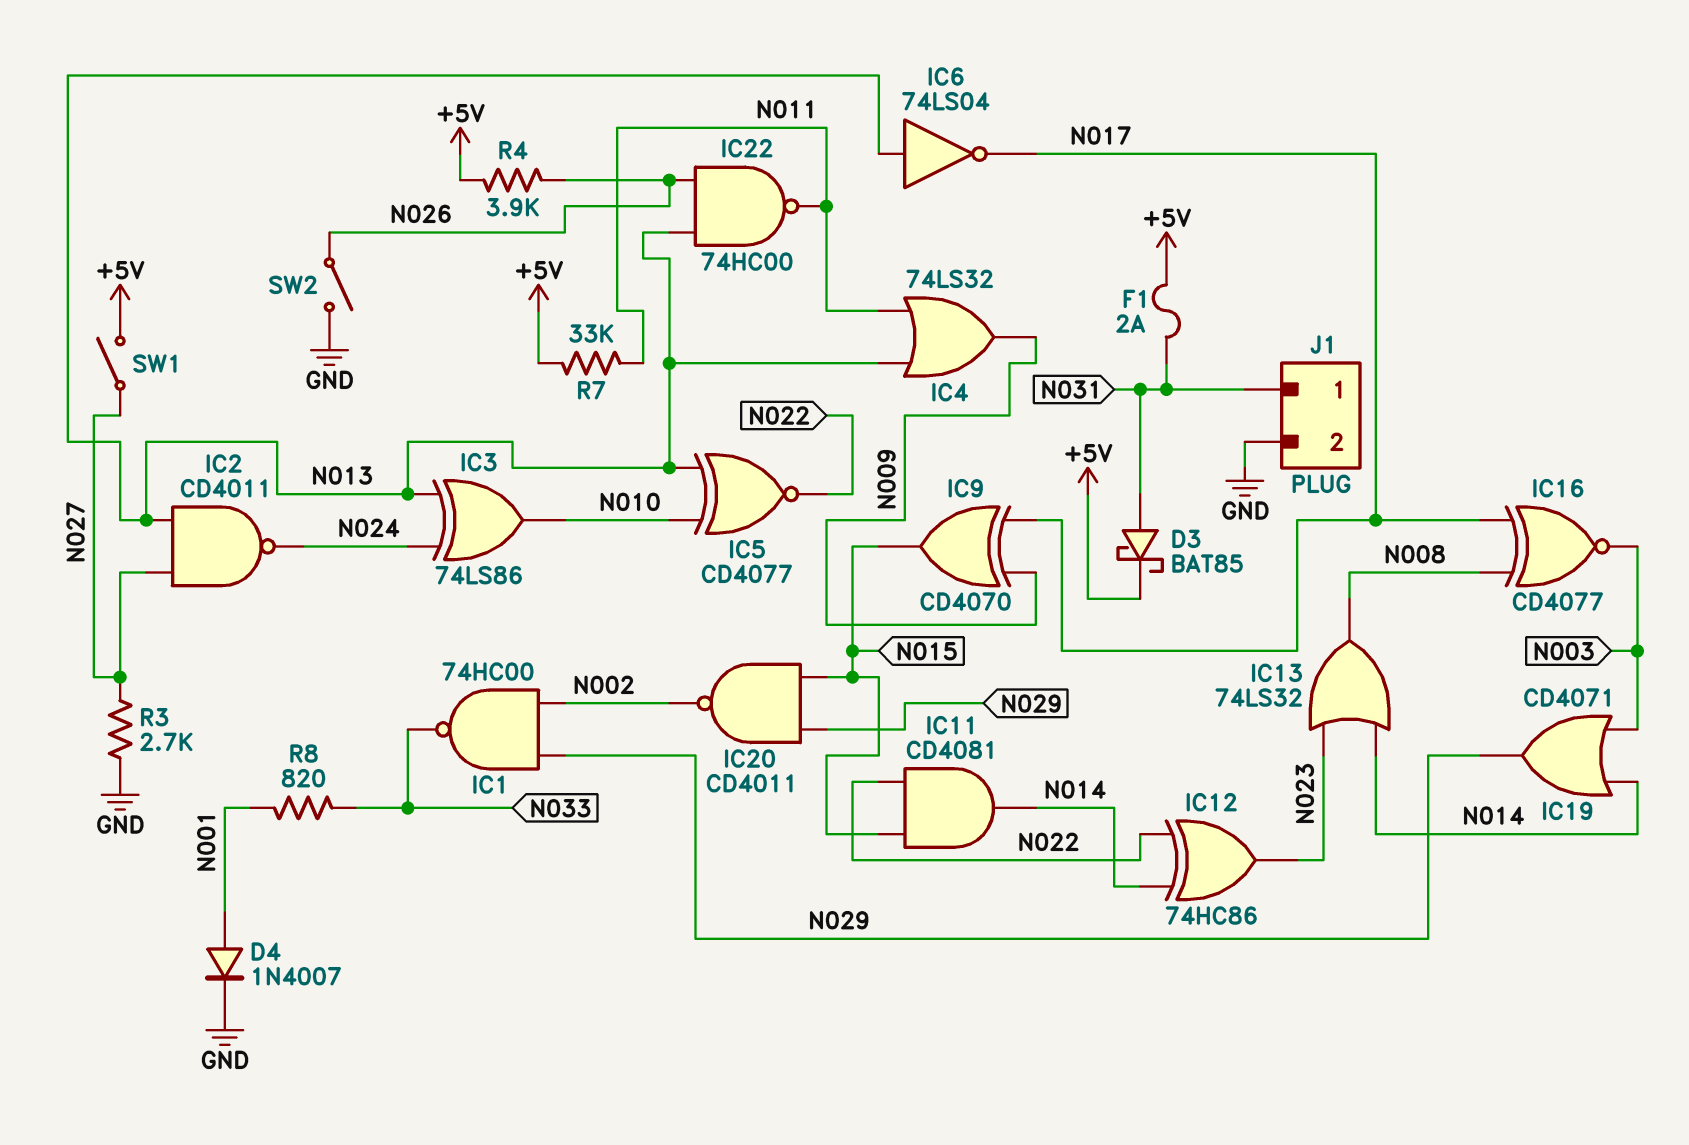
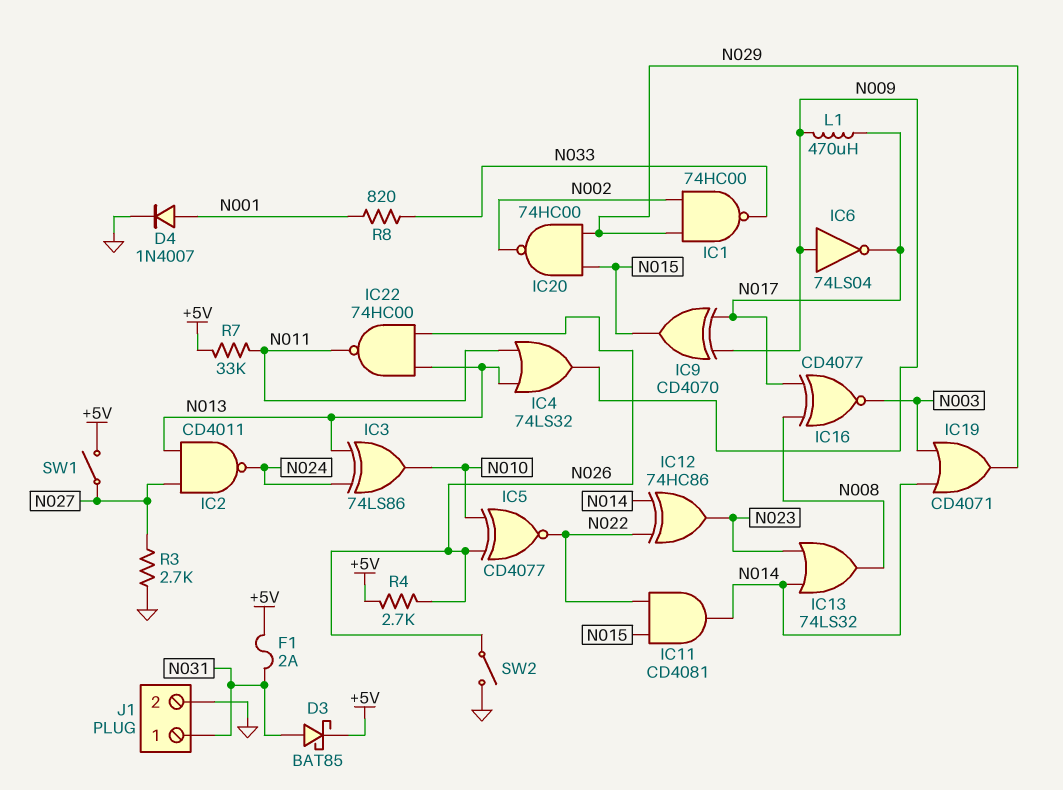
IC5: XNOR CD4077 (in N010, in N013, out N022) -> XNOR CD4077 (in N010, in N026, out N022)
IC6: NOT 74LS04 (in N013, out N017) -> NOT 74LS04 (in N009, out N017)
IC20: NAND CD4011 (in N015, in N029, out N002) -> NAND 74HC00 (in N015, in N029, out N002)
L1: none -> 470uH (N009, N017)
R4: 3.9k (+5V, N026) -> 2.7k (+5V, N026)

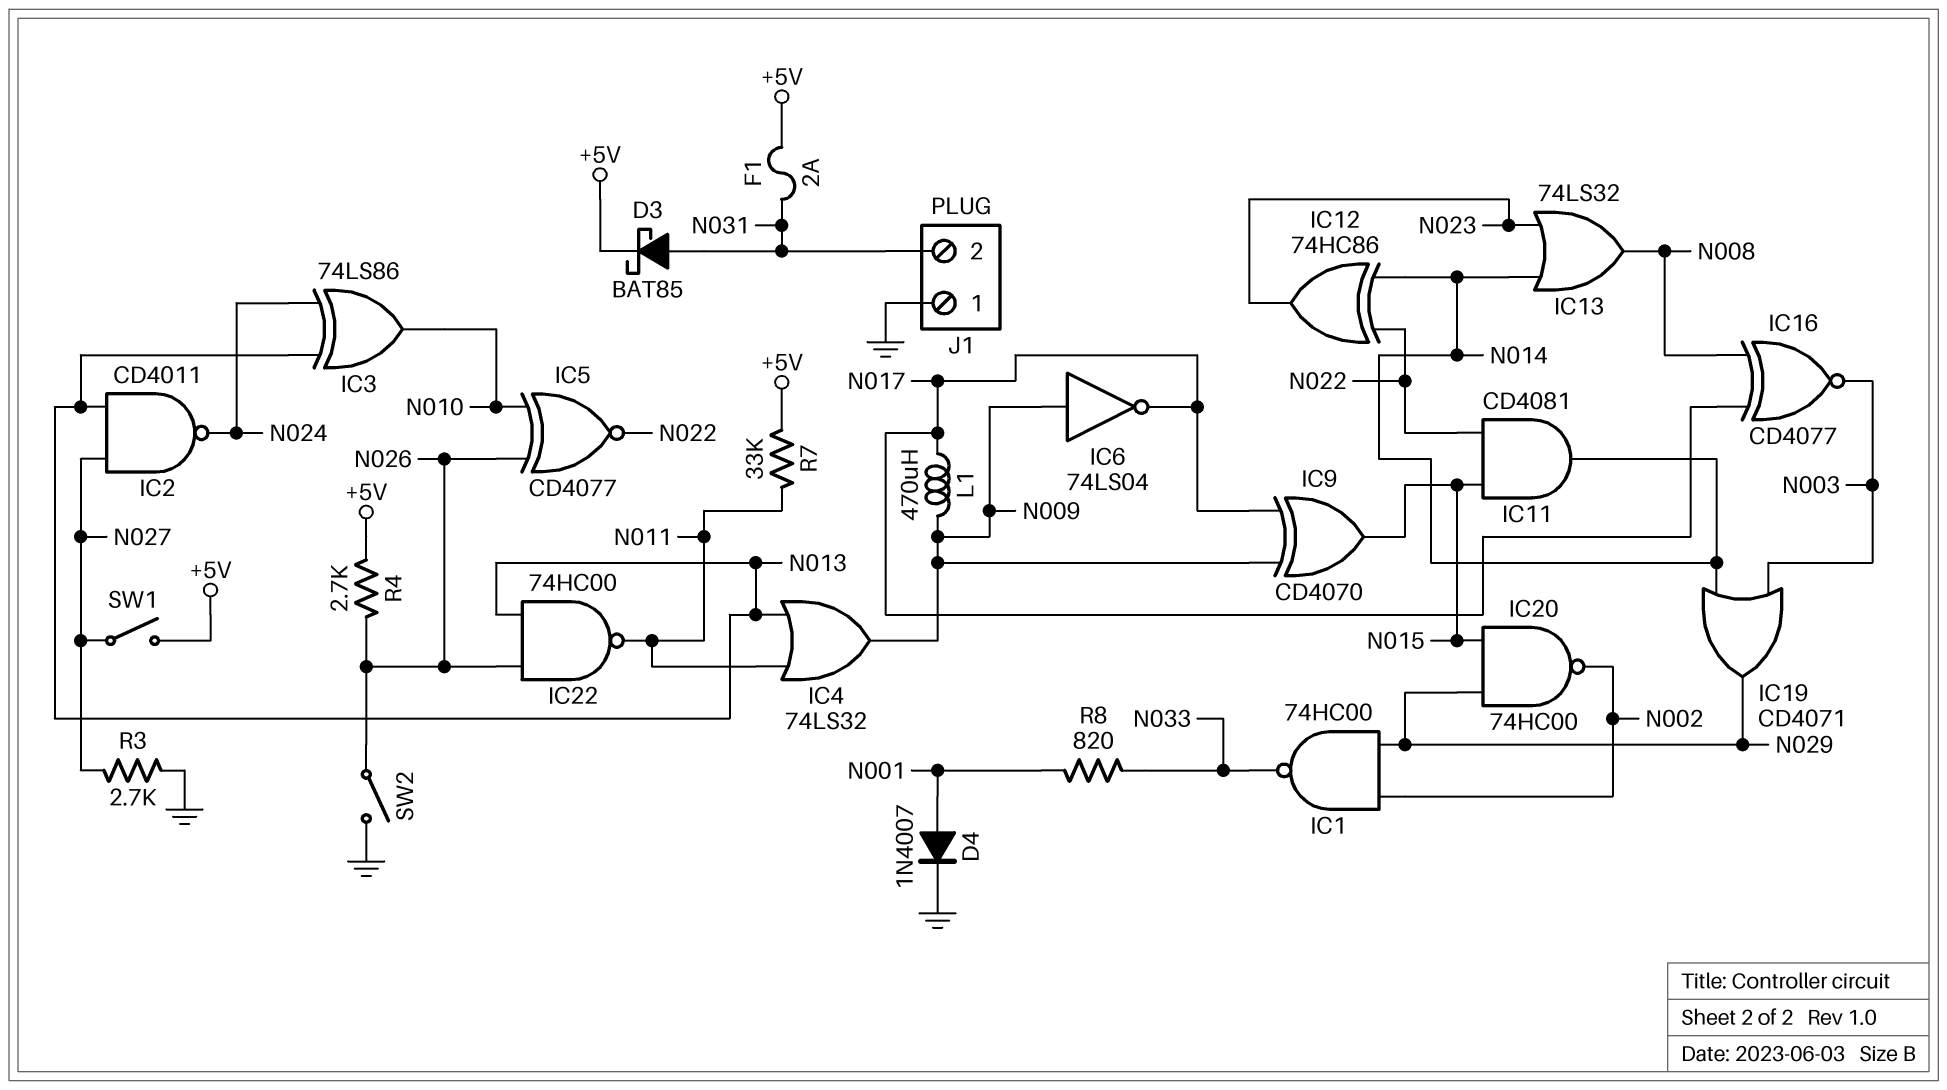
J1 pin 1: N031 -> GND
J1 pin 2: GND -> N031

